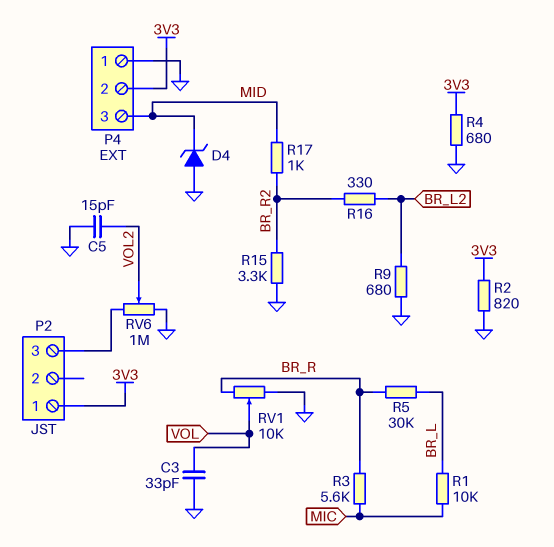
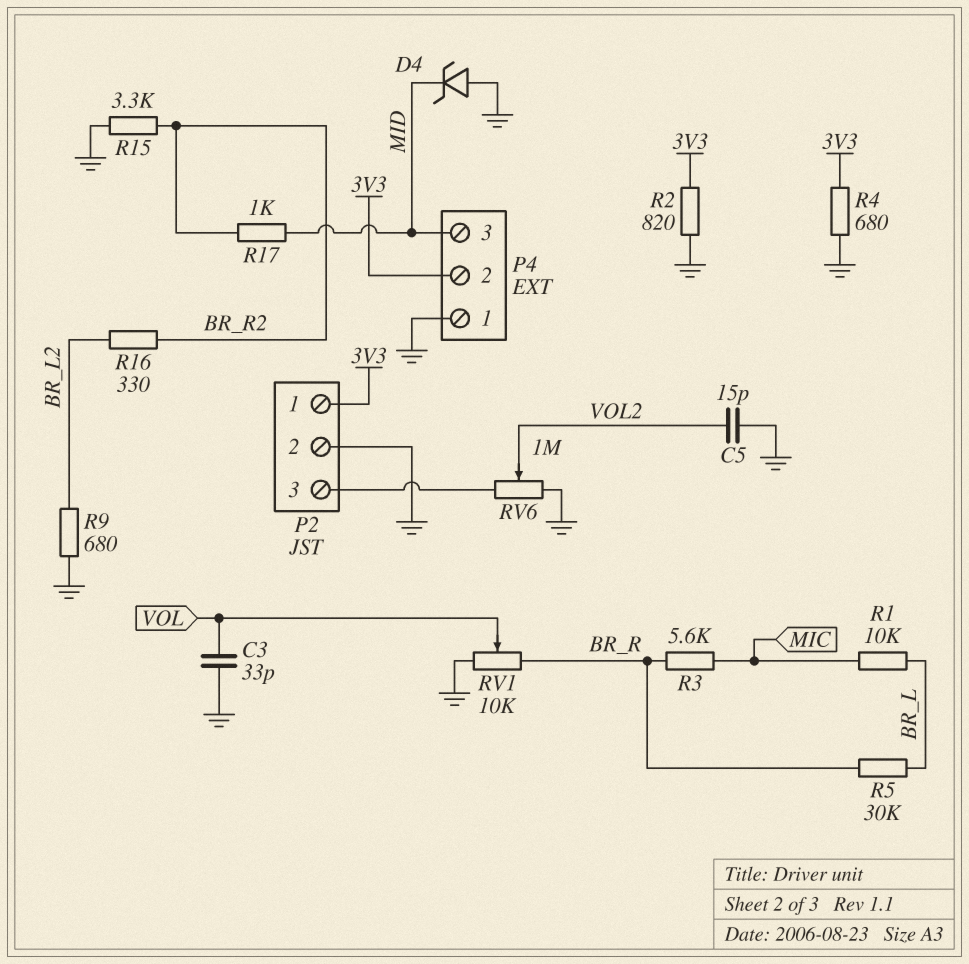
P2 pin 2: none -> GND

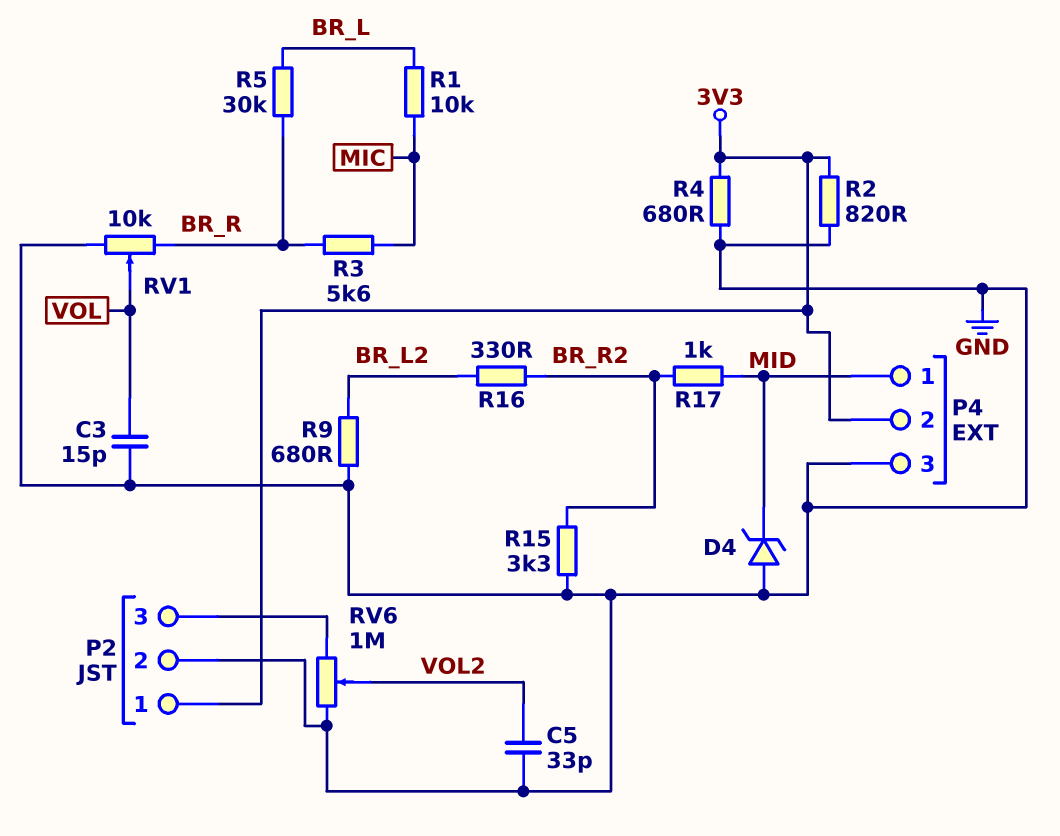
C3: 33pF (GND, VOL) -> 15pF (GND, VOL)
C5: 15pF (GND, VOL2) -> 33pF (GND, VOL2)
P4 pin 1: GND -> MID
P4 pin 3: MID -> GND

